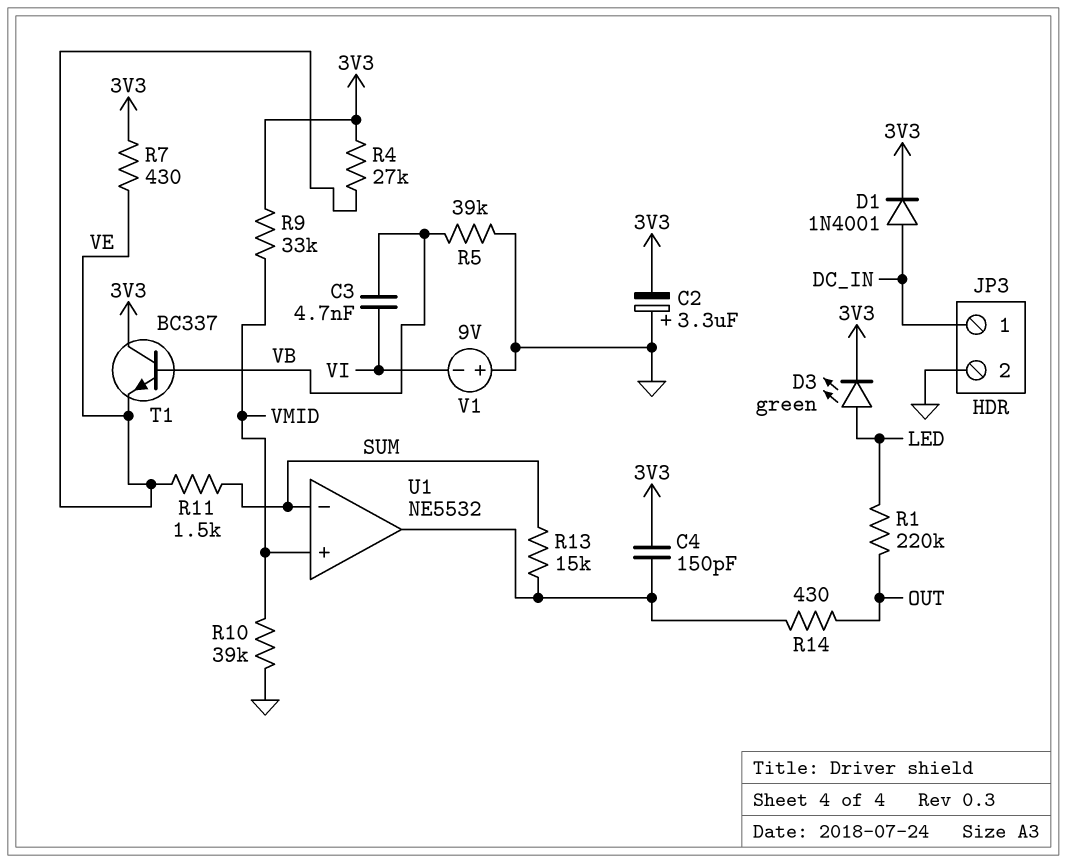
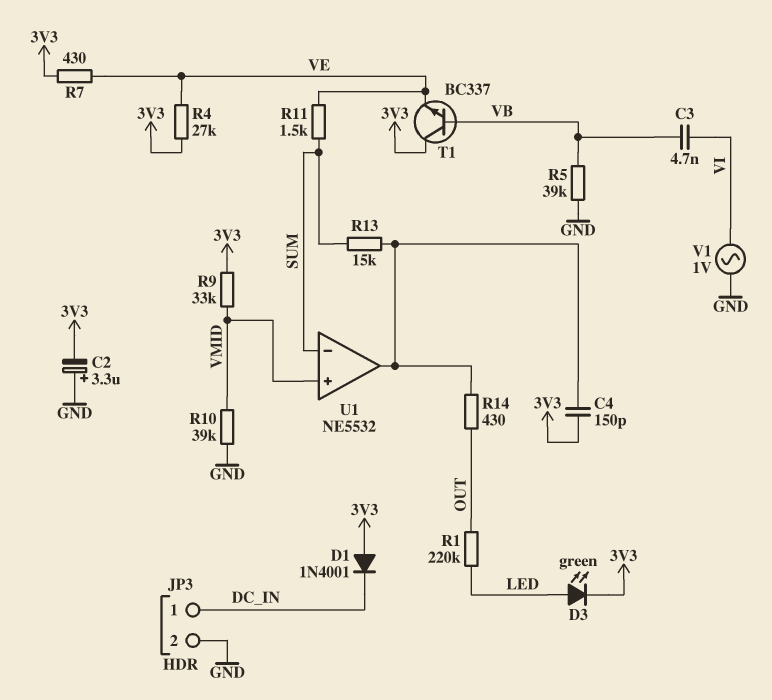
D1: diode 1N4001 (A DC_IN, K 3V3) -> diode 1N4001 (A 3V3, K DC_IN)
V1: 9V (plus GND, minus VI) -> AC 1V (GND, VI)

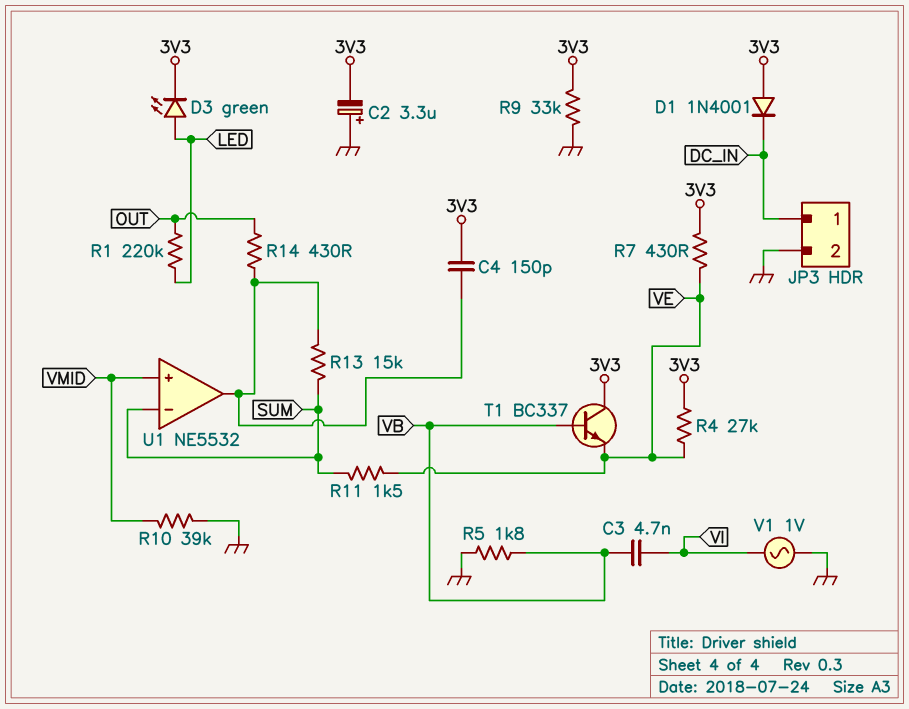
R5: 39k (GND, VB) -> 1.8k (GND, VB)
R9: 33k (3V3, VMID) -> 33k (3V3, GND)

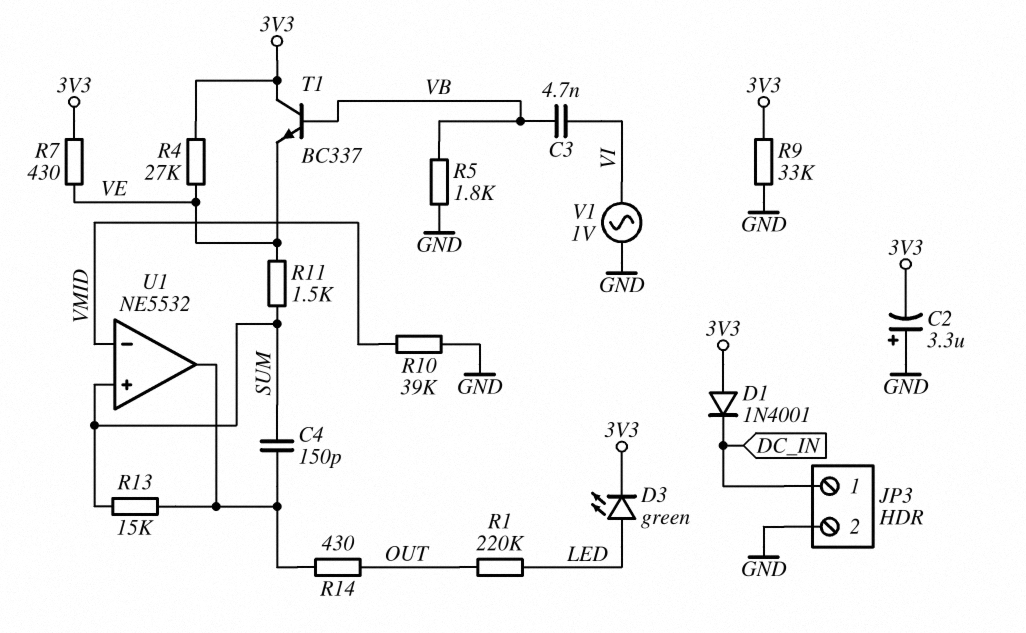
C4: 150pF (3V3, U1/out) -> 150pF (SUM, U1/out)
U1 pin in+: VMID -> SUM
U1 pin in-: SUM -> VMID

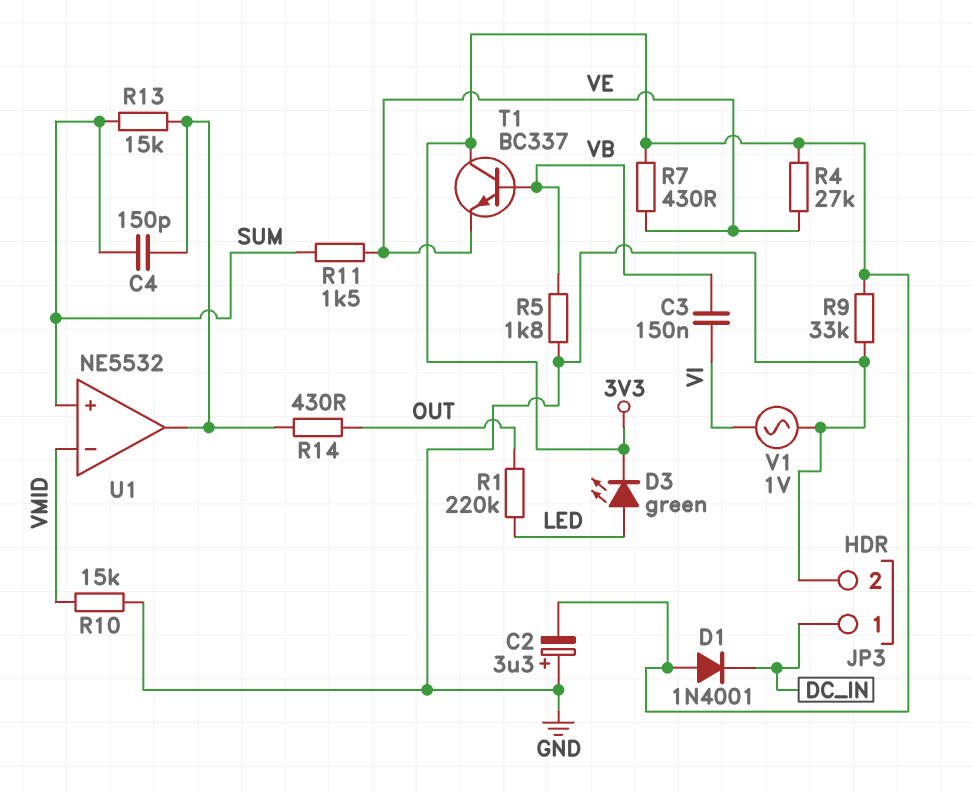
C3: 4.7nF (VB, VI) -> 150nF (VB, VI)
R10: 39k (GND, VMID) -> 15k (GND, VMID)

